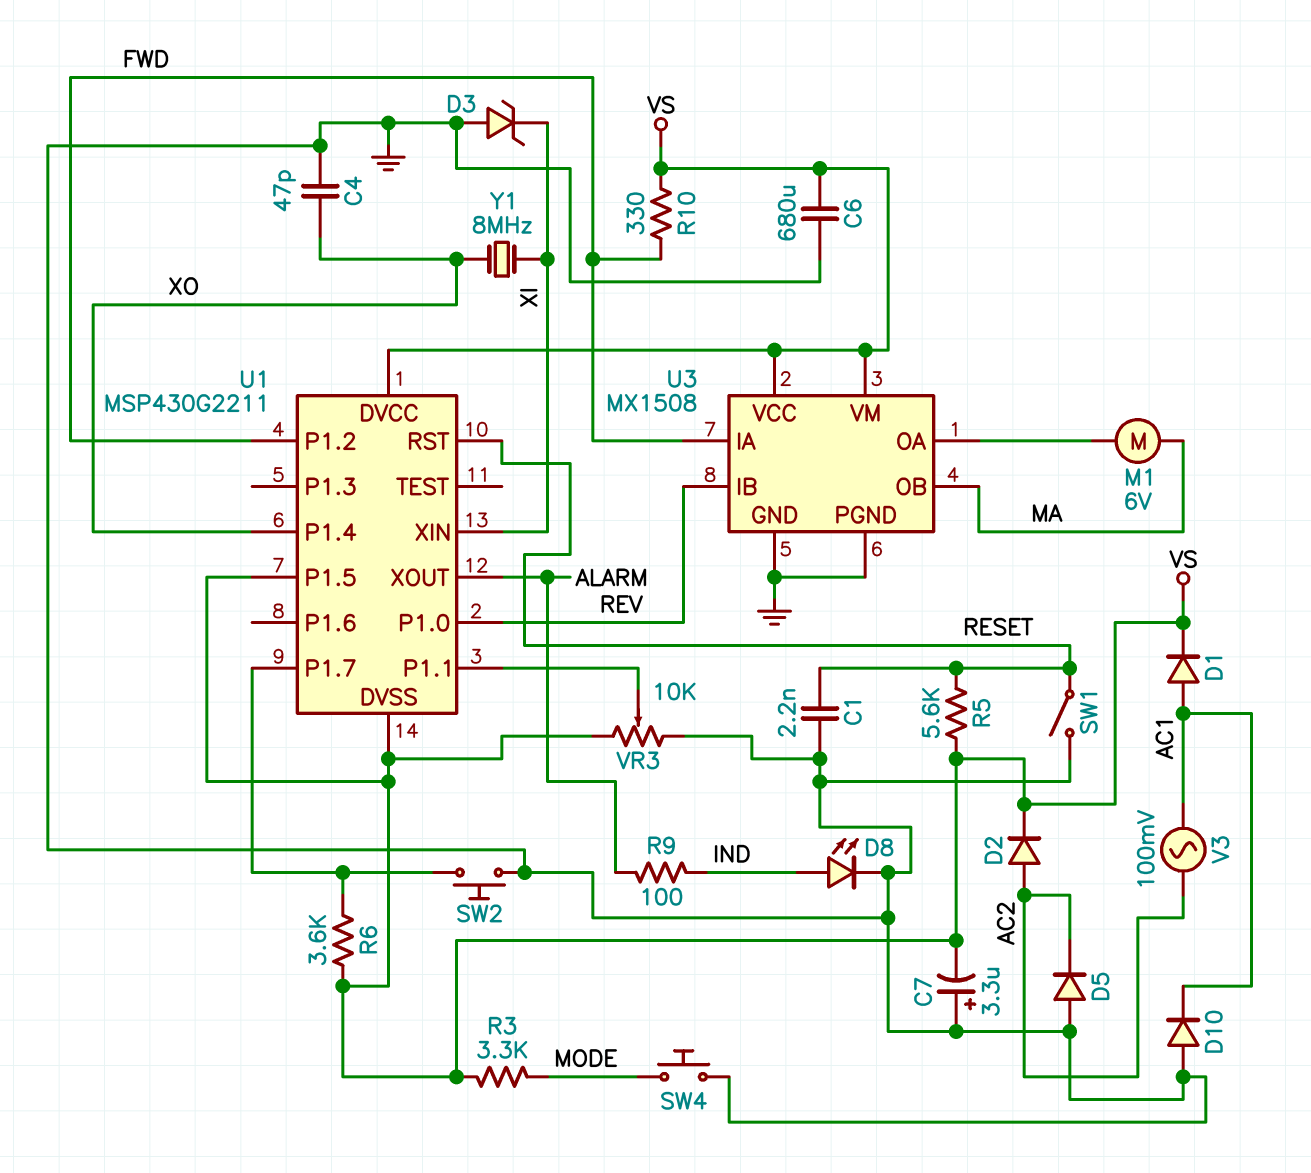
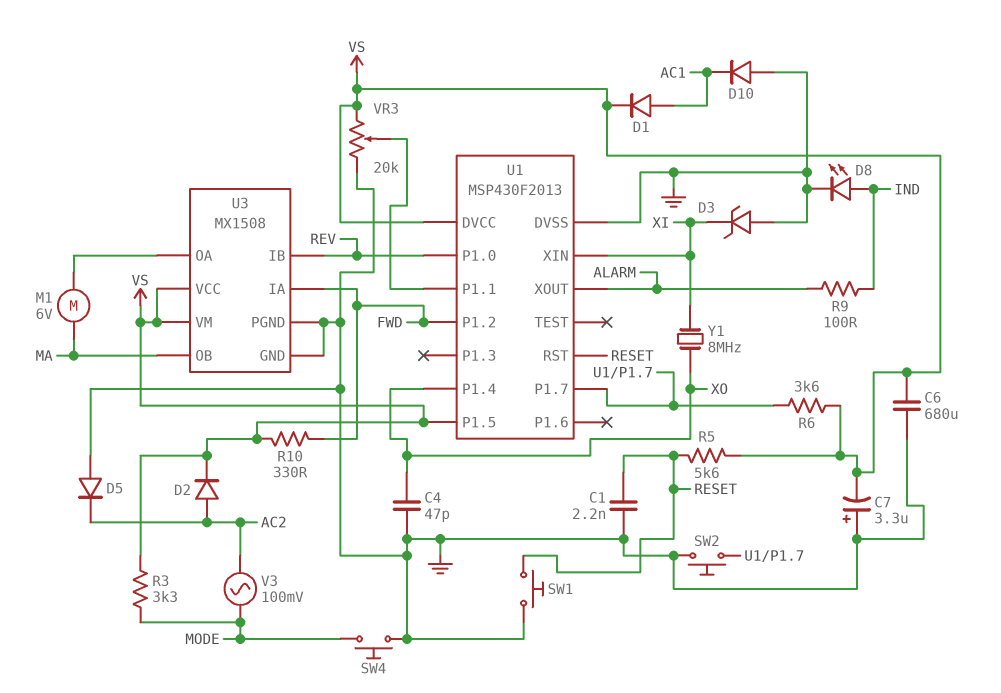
SW1: switch (GND, RESET) -> button (GND, RESET)
U1: MSP430G2211 -> MSP430F2013
U1 pin DVSS: VS -> GND
V3: AC 100mV (AC1, AC2) -> AC 100mV (AC2, MODE)
VR3: 10k (GND, VS, wiper U1/P1.1) -> 20k (GND, VS, wiper U1/P1.1)

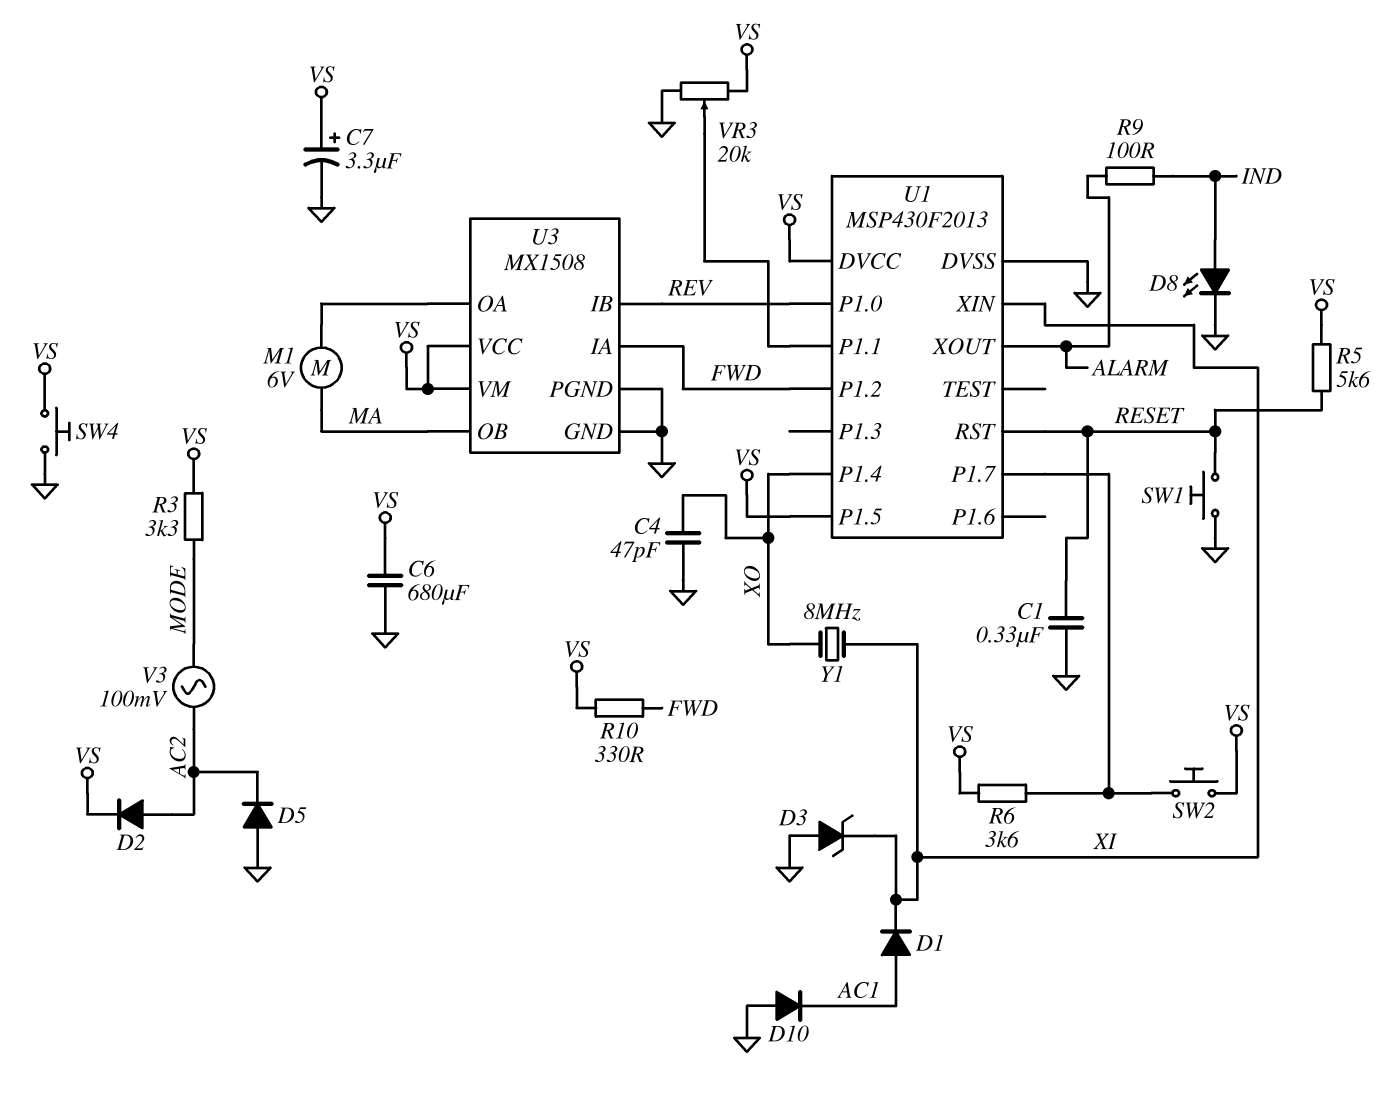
C1: 2.2nF (GND, RESET) -> 330nF (GND, RESET)
C7: 3.3uF (plus GND, minus VS) -> 3.3uF (plus VS, minus GND)
D1: diode (A AC1, K VS) -> diode (A AC1, K XI)
SW2: button (GND, U1/P1.7) -> button (U1/P1.7, VS)
SW4: button (GND, MODE) -> button (GND, VS)

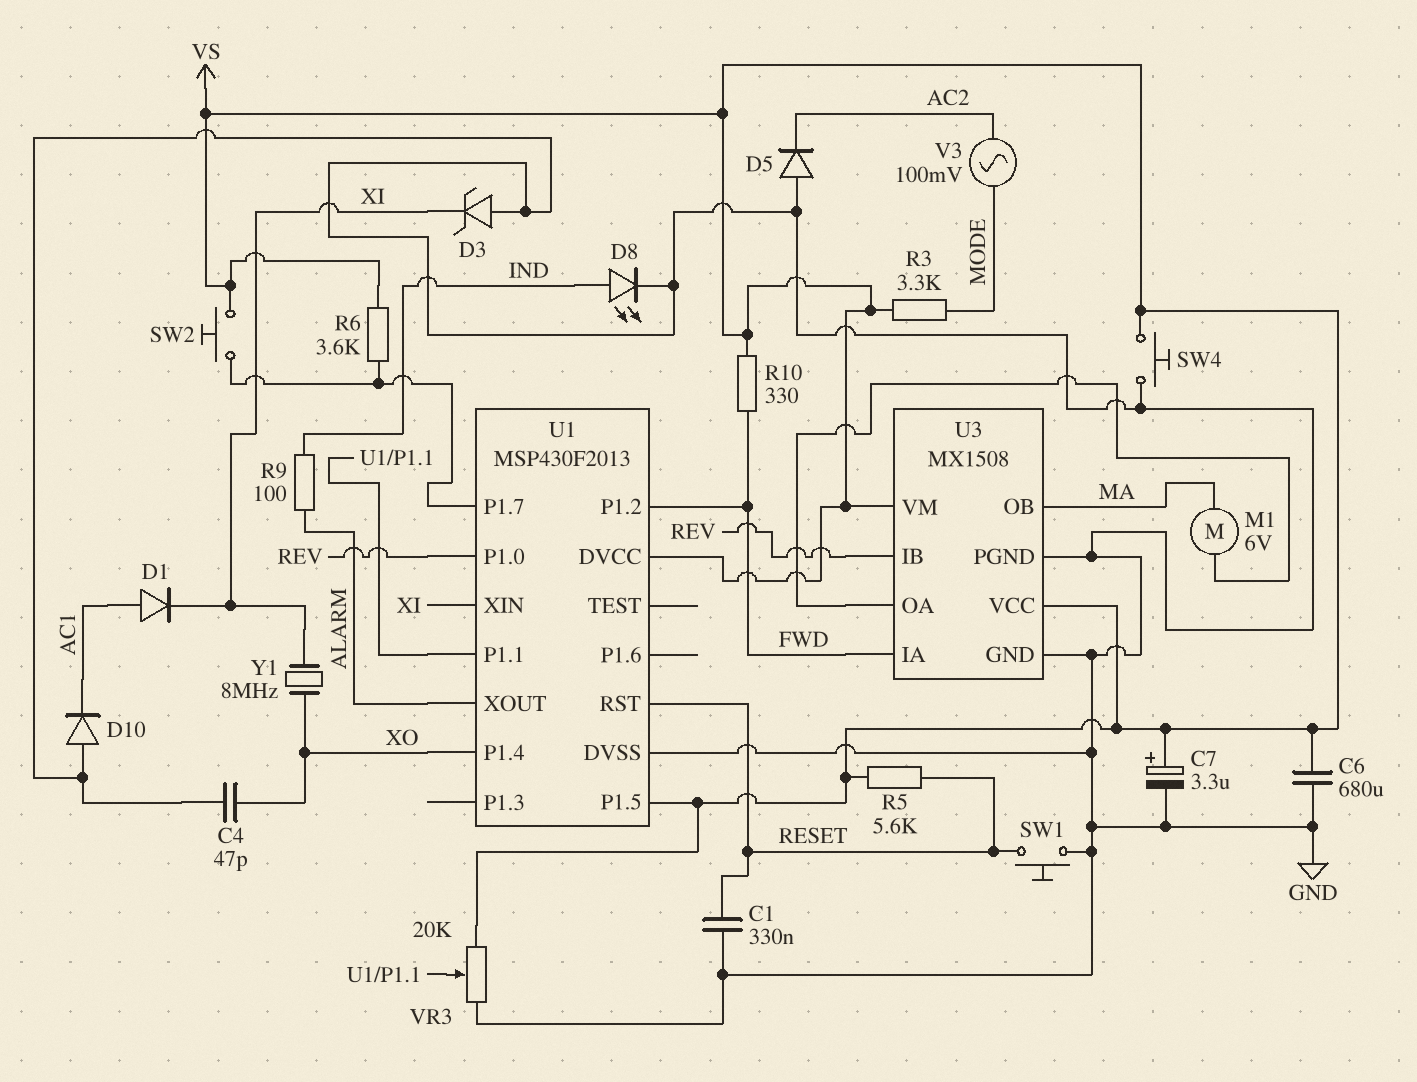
D2: diode (A AC2, K VS) -> none

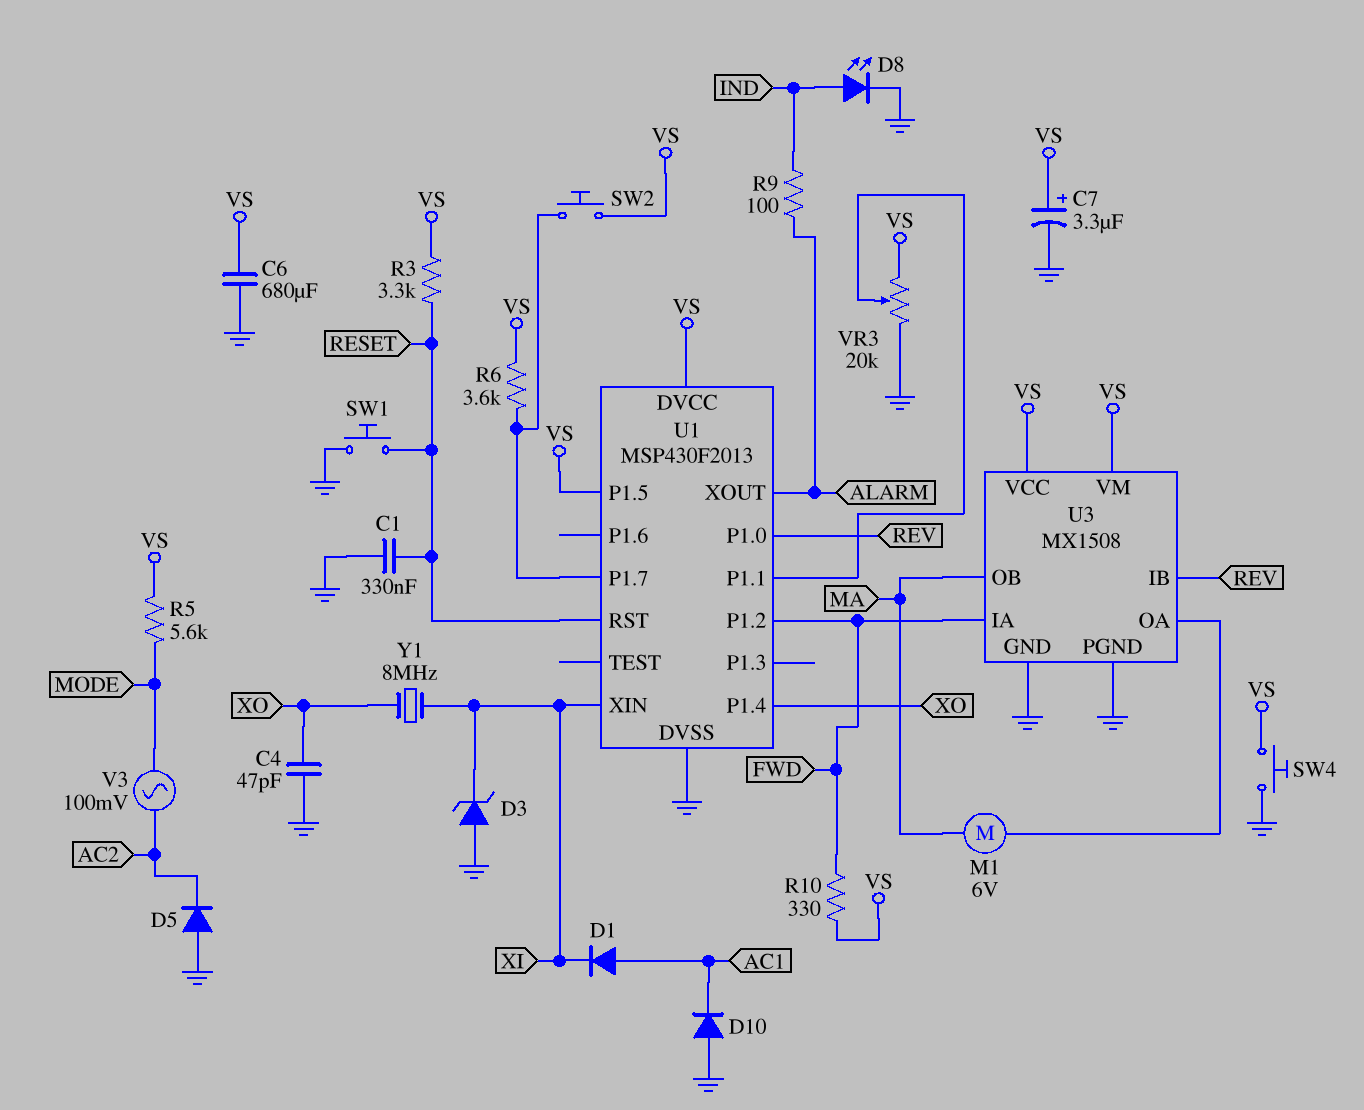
R3: 3.3k (MODE, VS) -> 3.3k (RESET, VS)
R5: 5.6k (RESET, VS) -> 5.6k (MODE, VS)

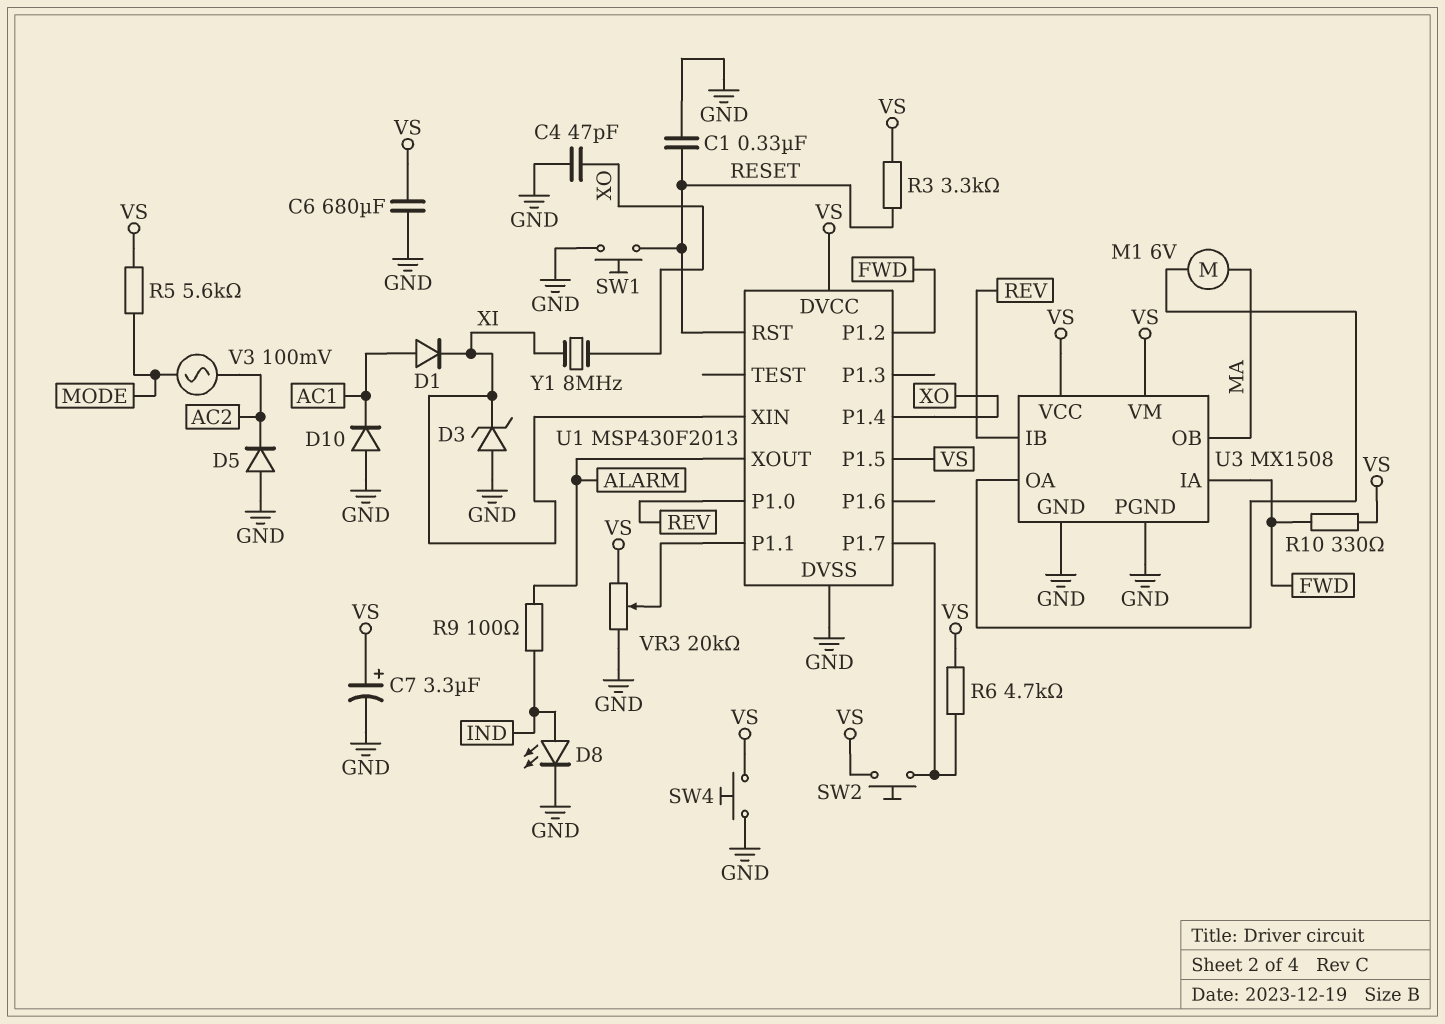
R6: 3.6k (U1/P1.7, VS) -> 4.7k (U1/P1.7, VS)

